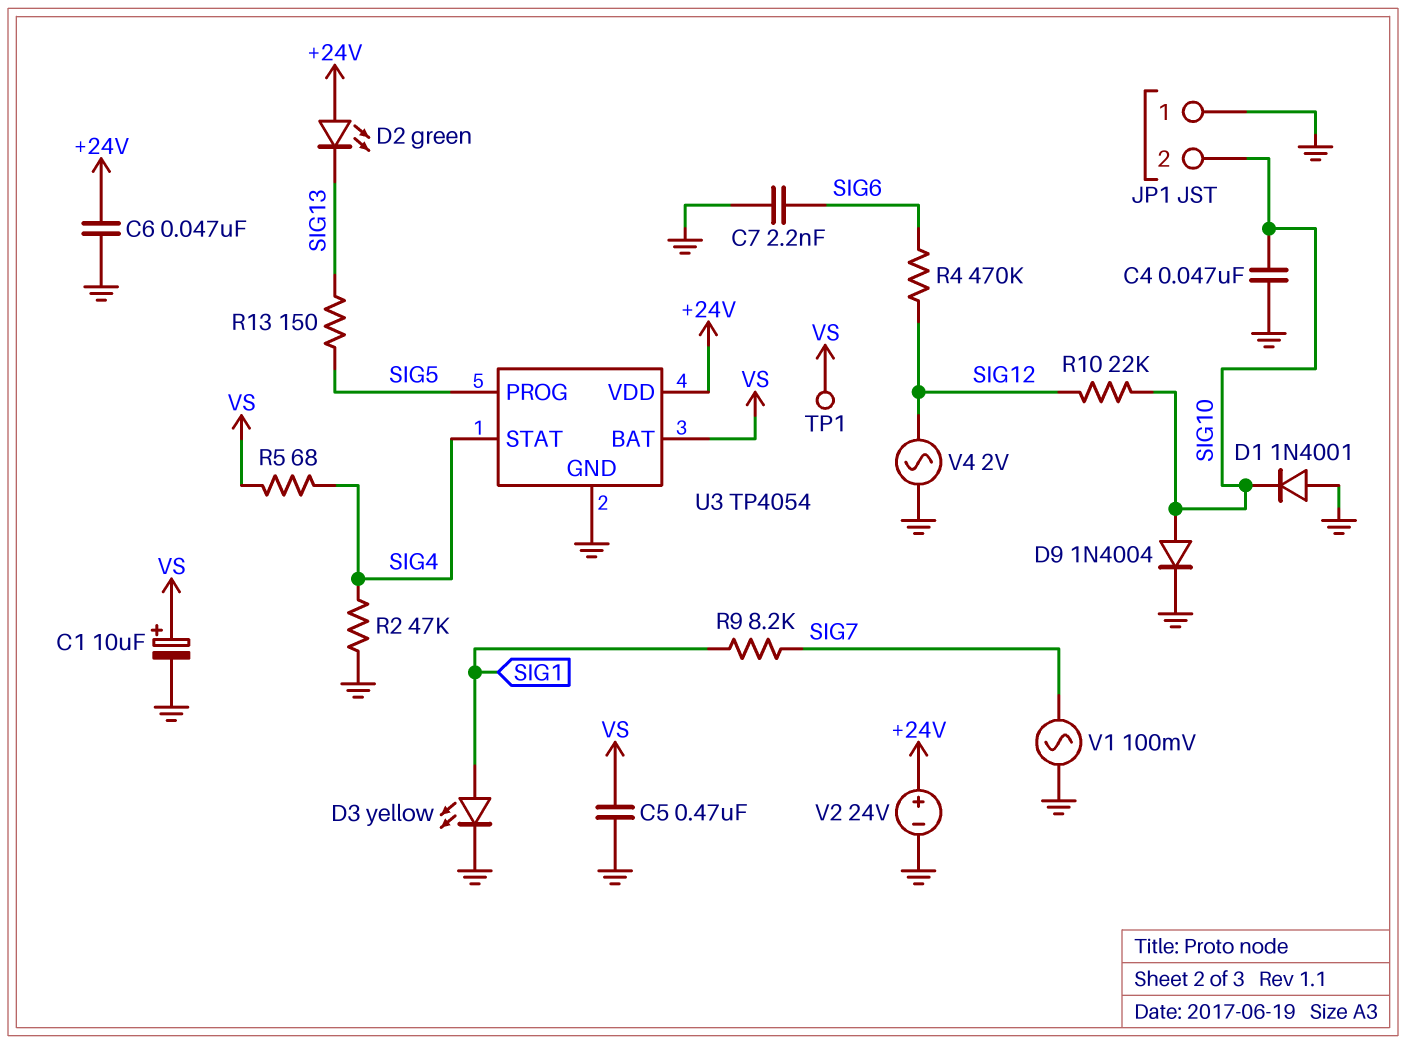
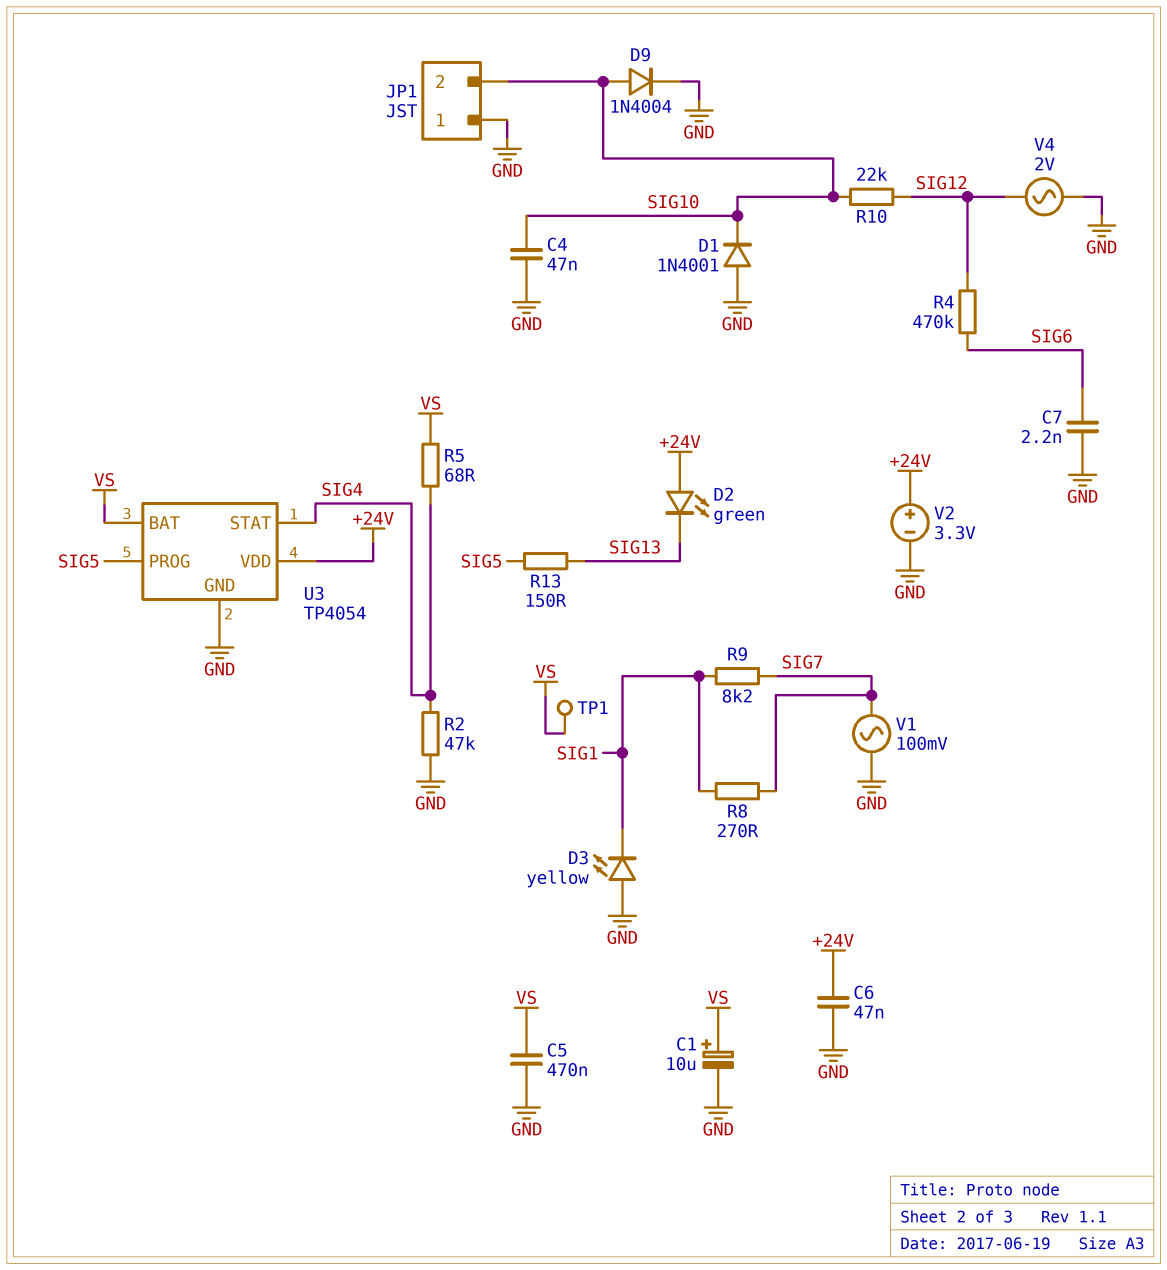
D3: LED yellow (A SIG1, K GND) -> LED yellow (A GND, K SIG1)
R8: none -> 270 (SIG1, SIG7)
V2: 24V (plus +24V, minus GND) -> 3.3V (plus +24V, minus GND)

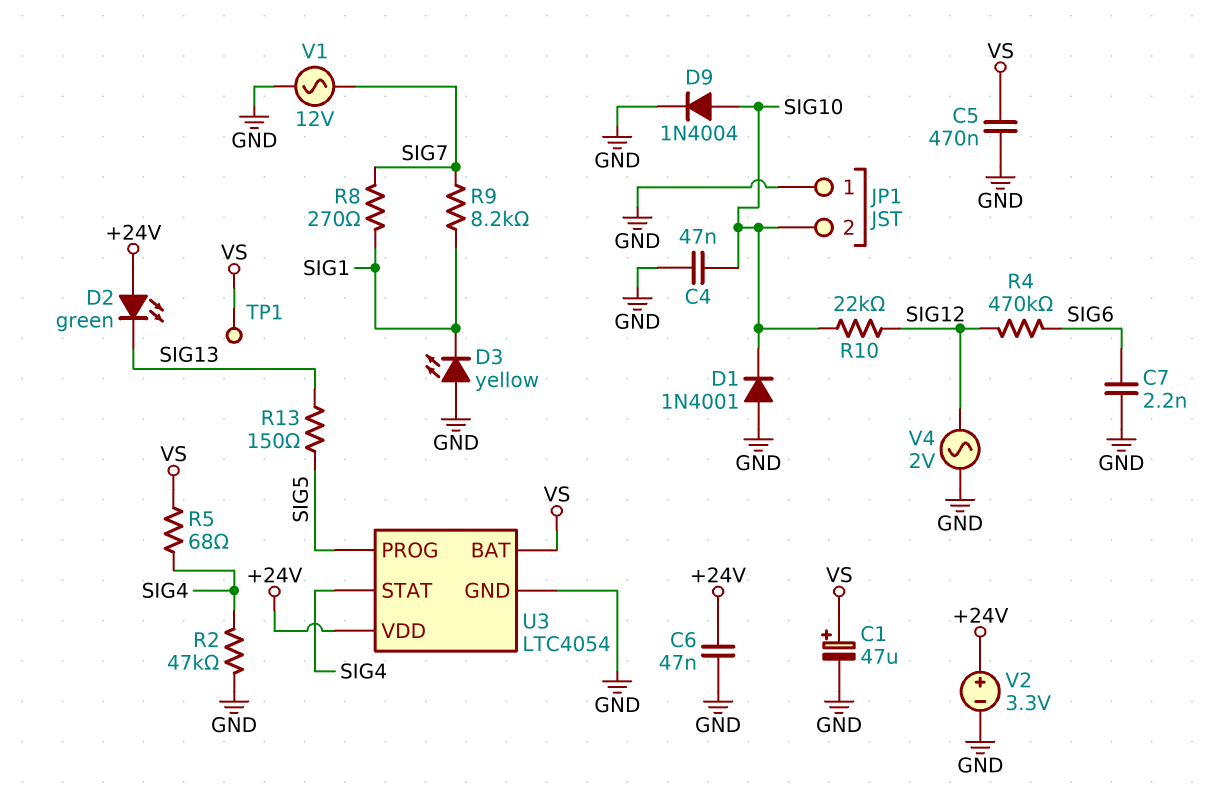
C1: 10uF (plus VS, minus GND) -> 47uF (plus VS, minus GND)
U3: TP4054 -> LTC4054
V1: AC 100mV (GND, SIG7) -> AC 12V (GND, SIG7)

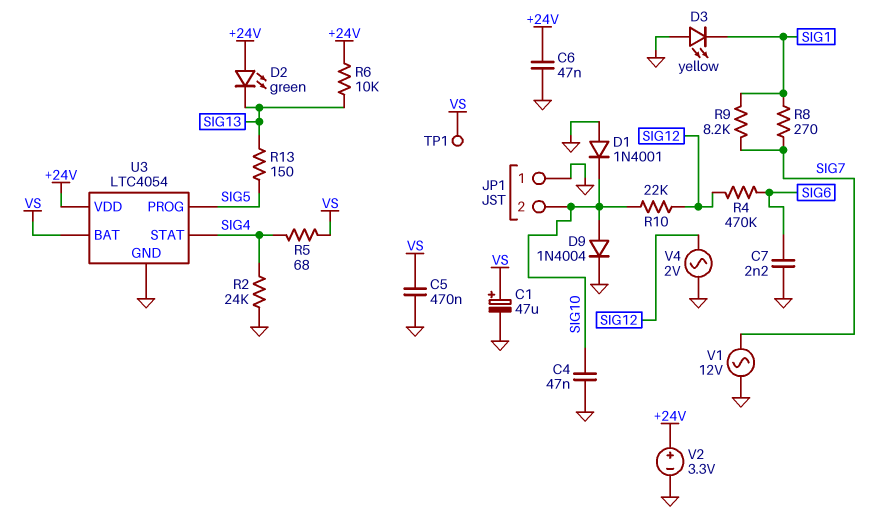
R2: 47k (GND, SIG4) -> 24k (GND, SIG4)
R6: none -> 10k (+24V, SIG13)

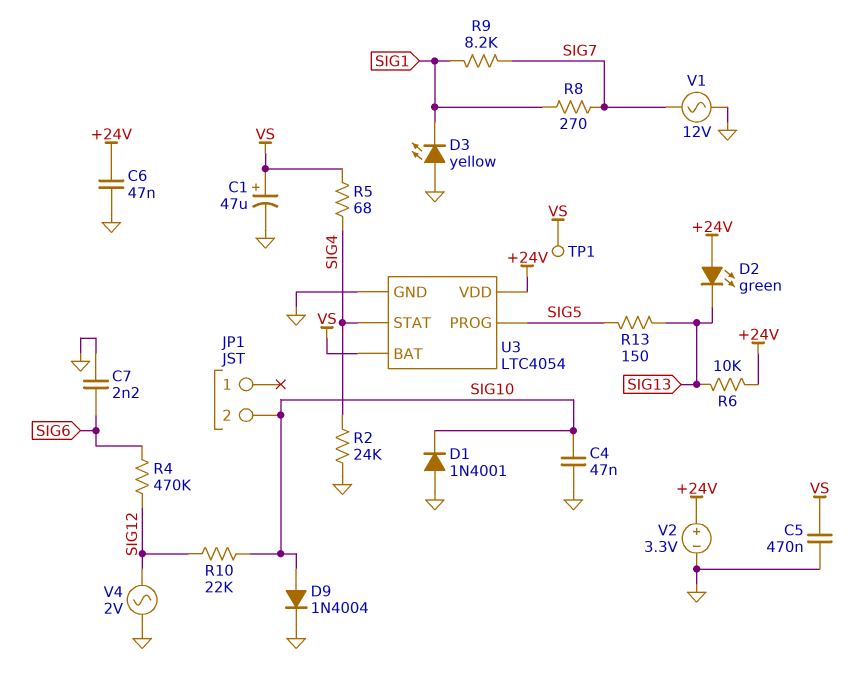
JP1 pin 1: GND -> none

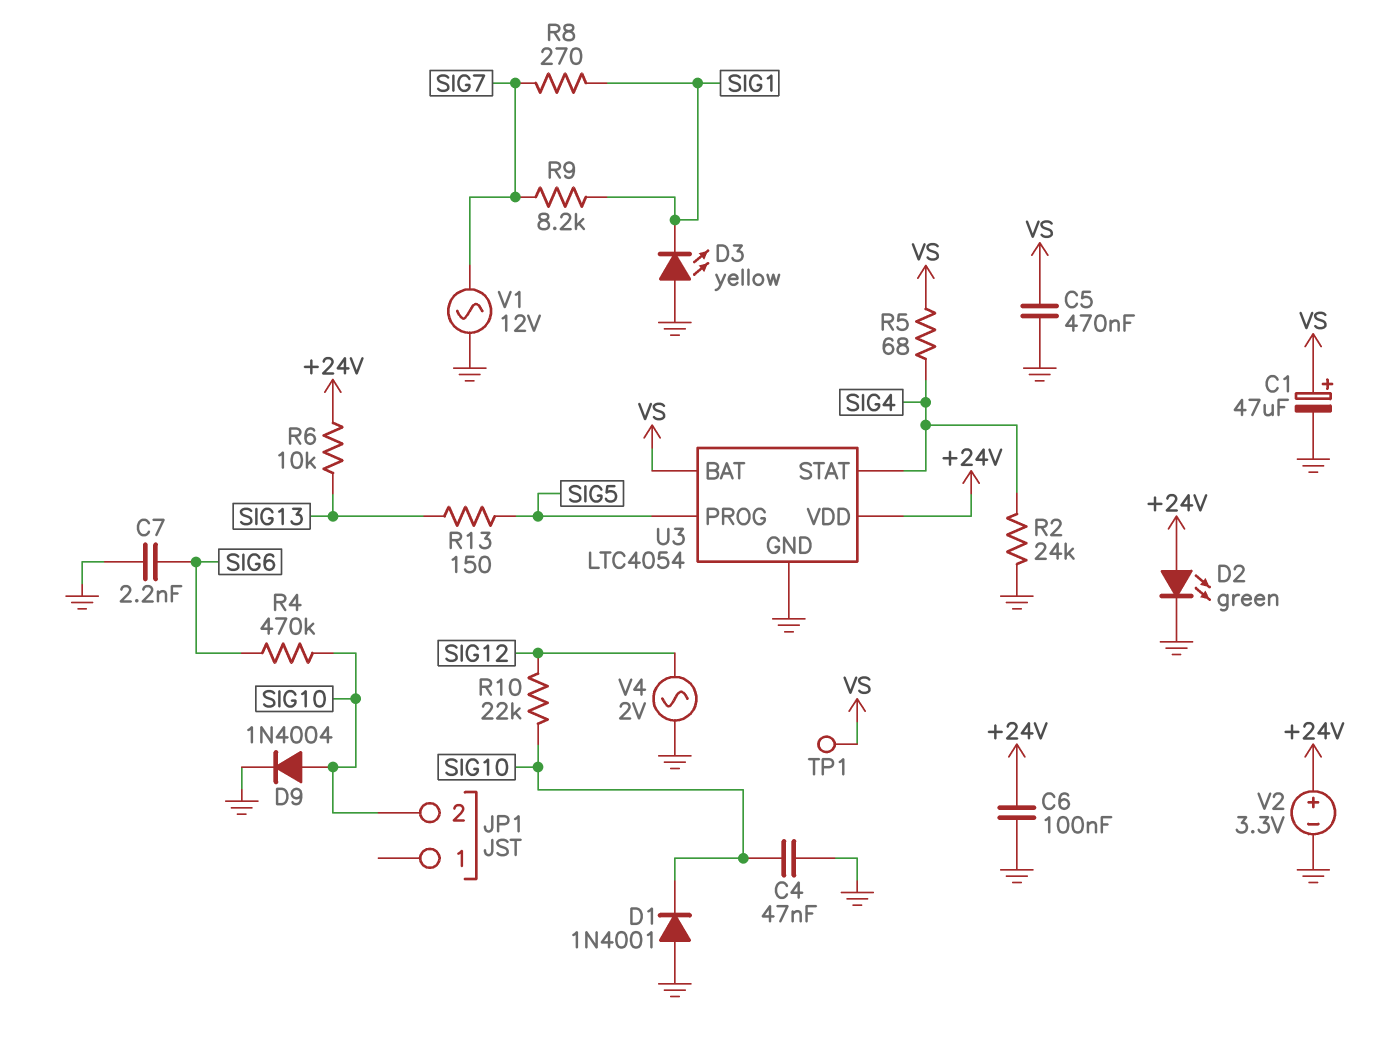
C6: 47nF (+24V, GND) -> 100nF (+24V, GND)
D2: LED green (A +24V, K SIG13) -> LED green (A +24V, K GND)
R4: 470k (SIG6, SIG12) -> 470k (SIG6, SIG10)

